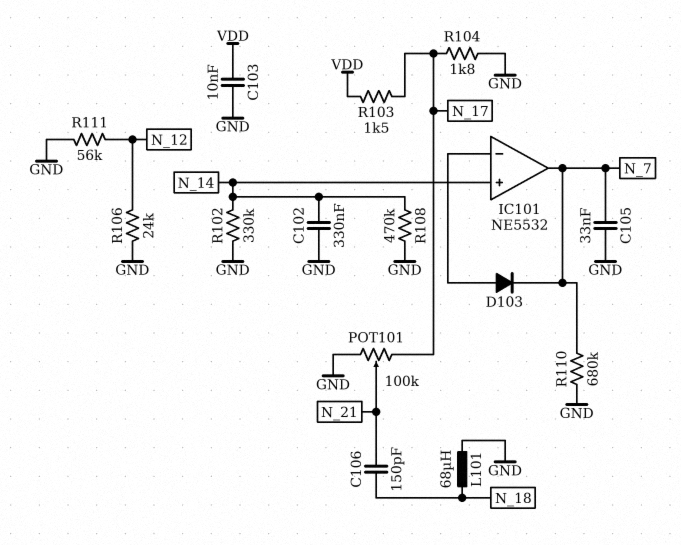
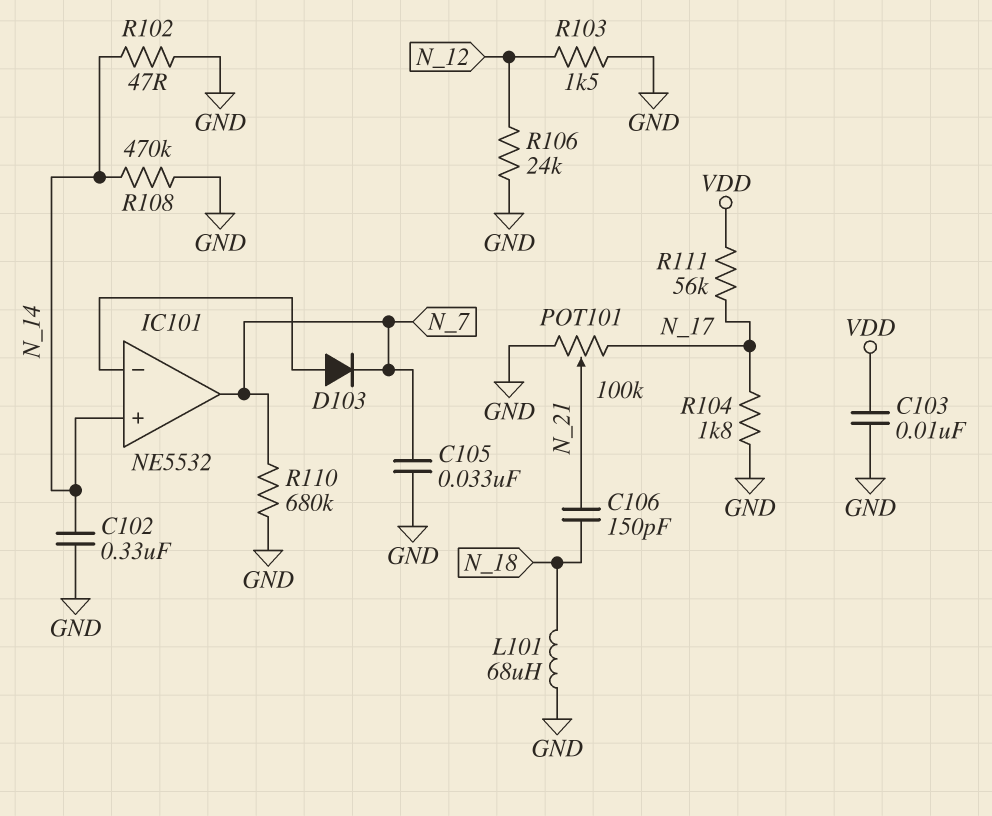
R102: 330k (GND, N_14) -> 47 (GND, N_14)
R103: 1.5k (N_17, VDD) -> 1.5k (GND, N_12)
R111: 56k (GND, N_12) -> 56k (N_17, VDD)

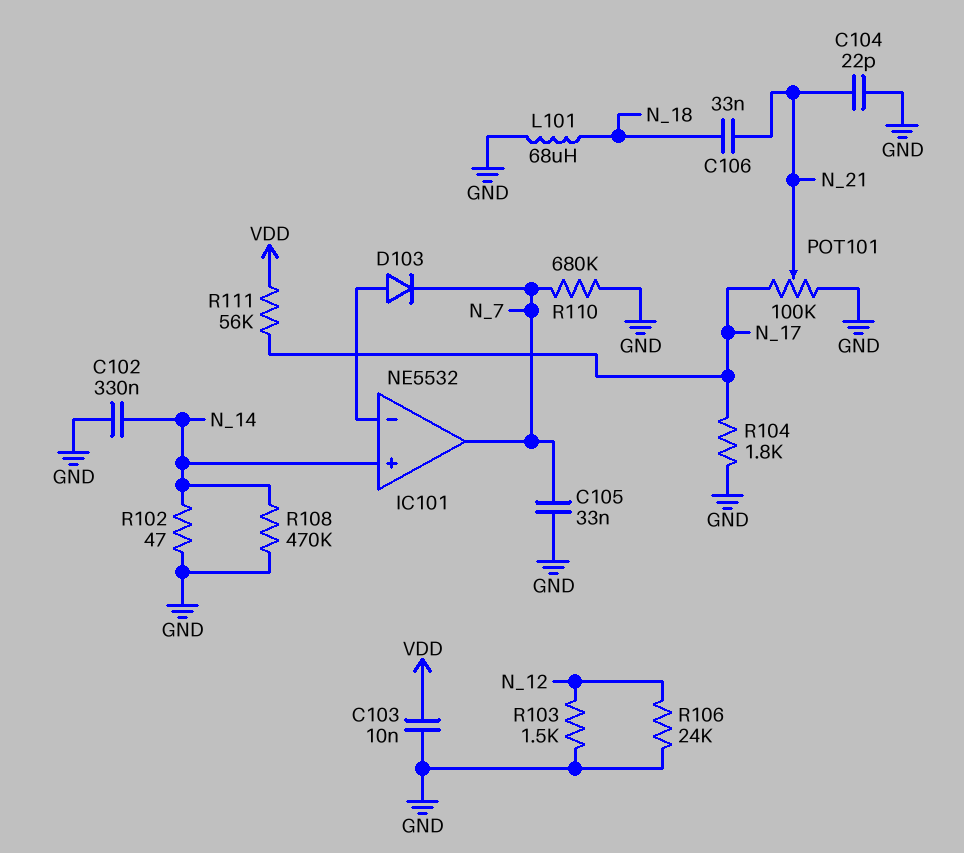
C104: none -> 22pF (GND, N_21)
C106: 150pF (N_18, N_21) -> 33nF (N_18, N_21)

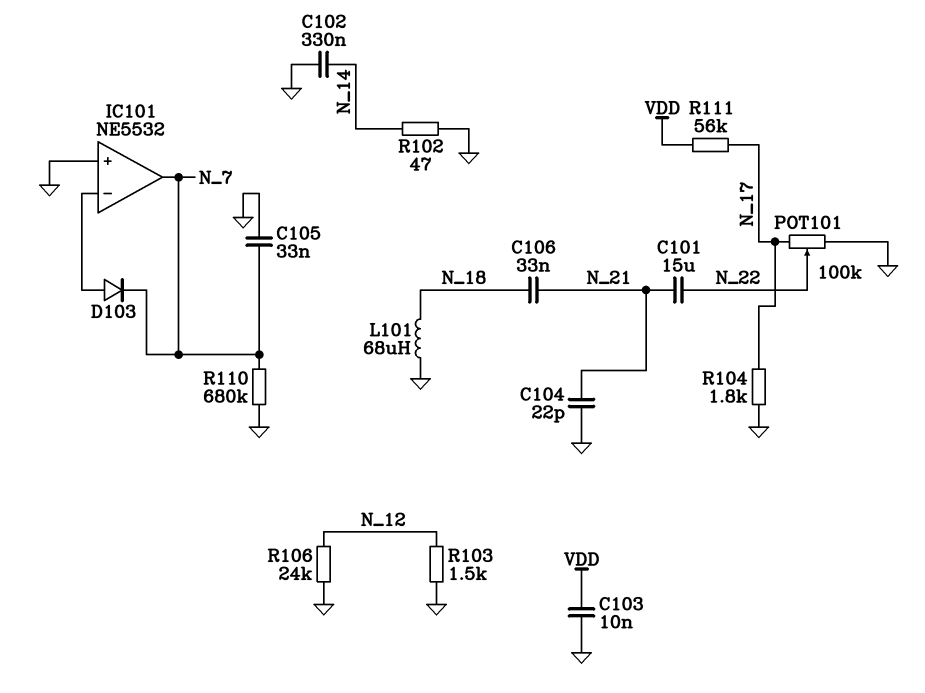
C101: none -> 15uF (N_21, N_22)
IC101 pin in+: N_14 -> GND
POT101: 100k (GND, N_17, wiper N_21) -> 100k (GND, N_17, wiper N_22)
R108: 470k (GND, N_14) -> none

